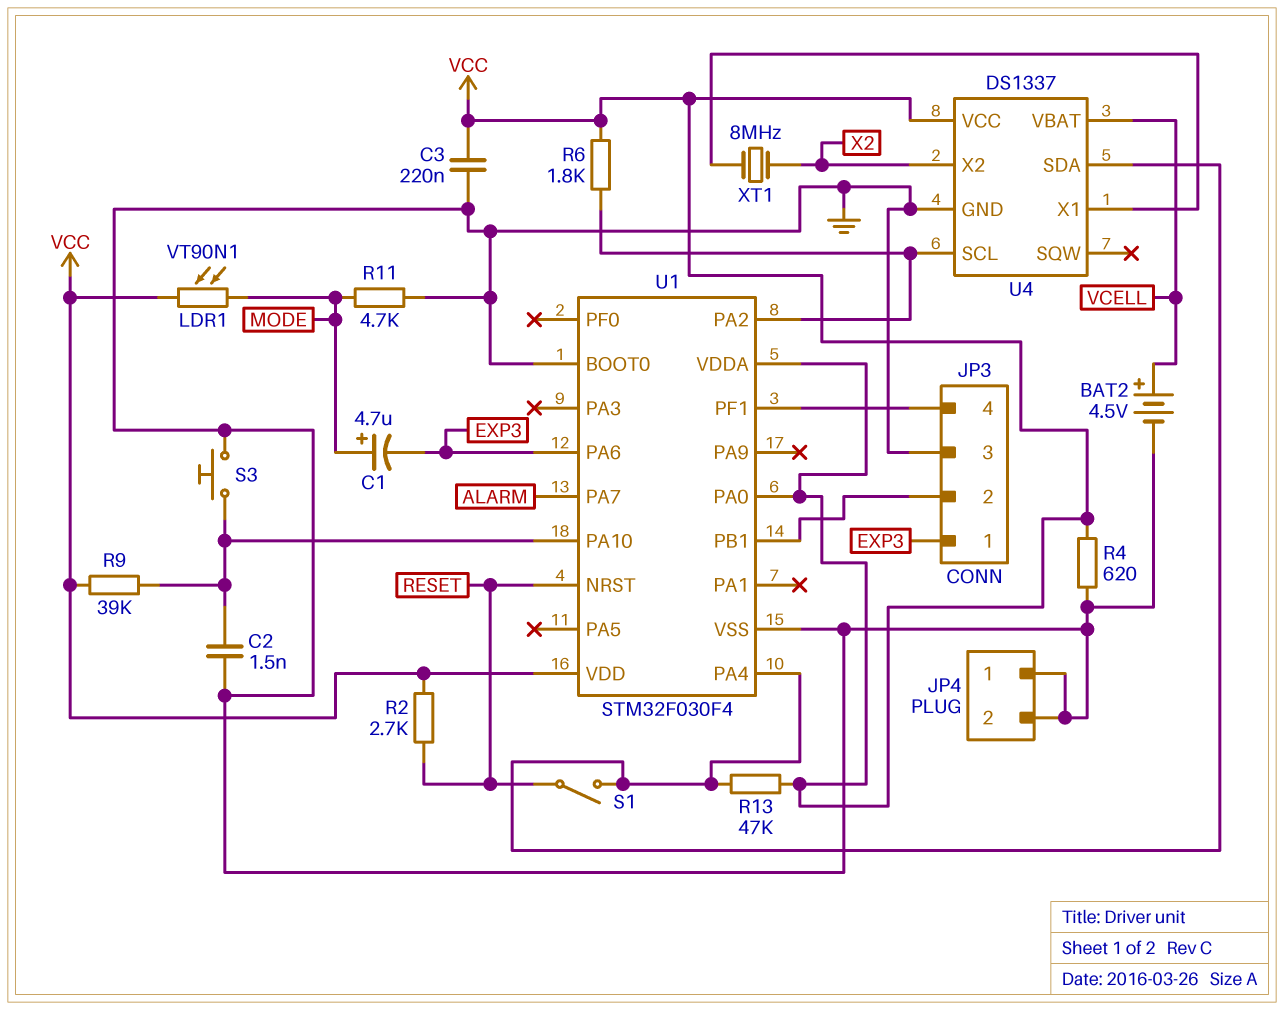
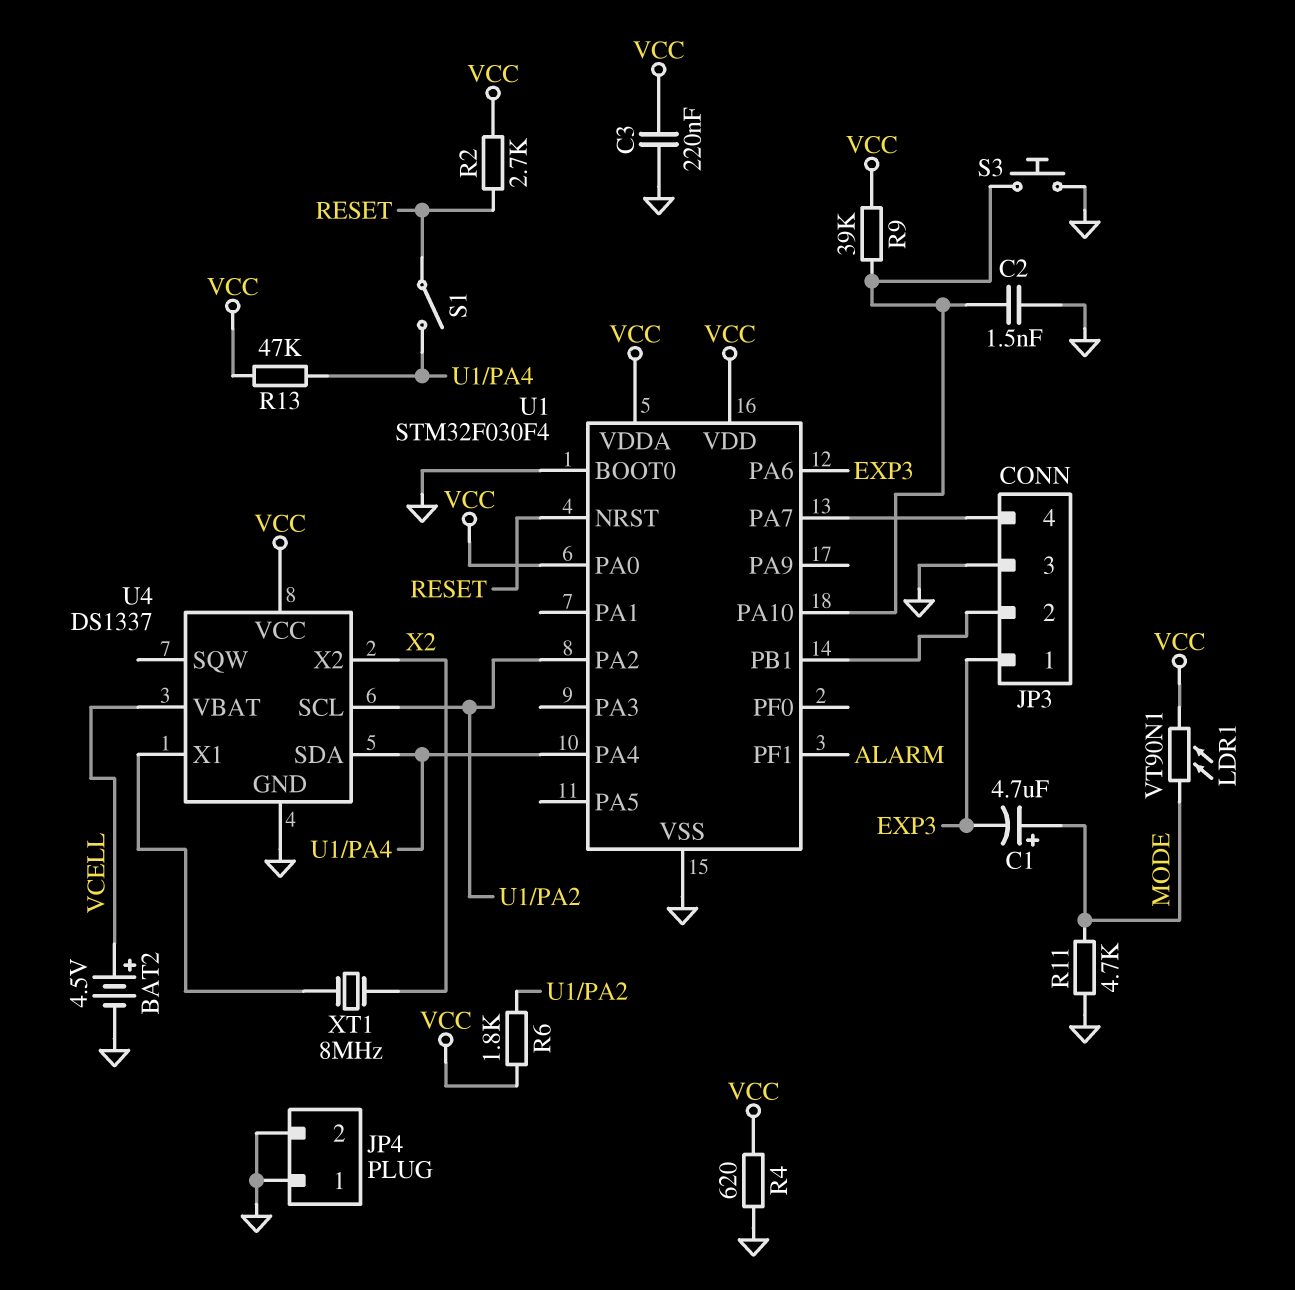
U1 pin PA7: ALARM -> JP3/4
U1 pin PF1: JP3/4 -> ALARM

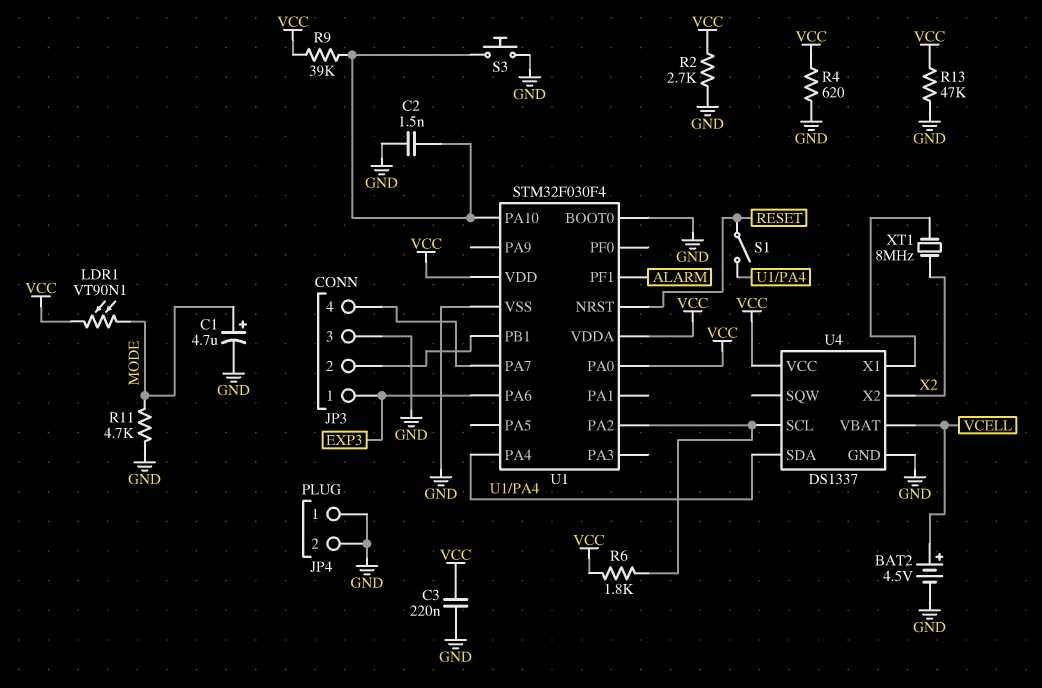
C1: 4.7uF (plus MODE, minus EXP3) -> 4.7uF (plus MODE, minus GND)
R2: 2.7k (RESET, VCC) -> 2.7k (GND, VCC)
R13: 47k (U1/PA4, VCC) -> 47k (GND, VCC)

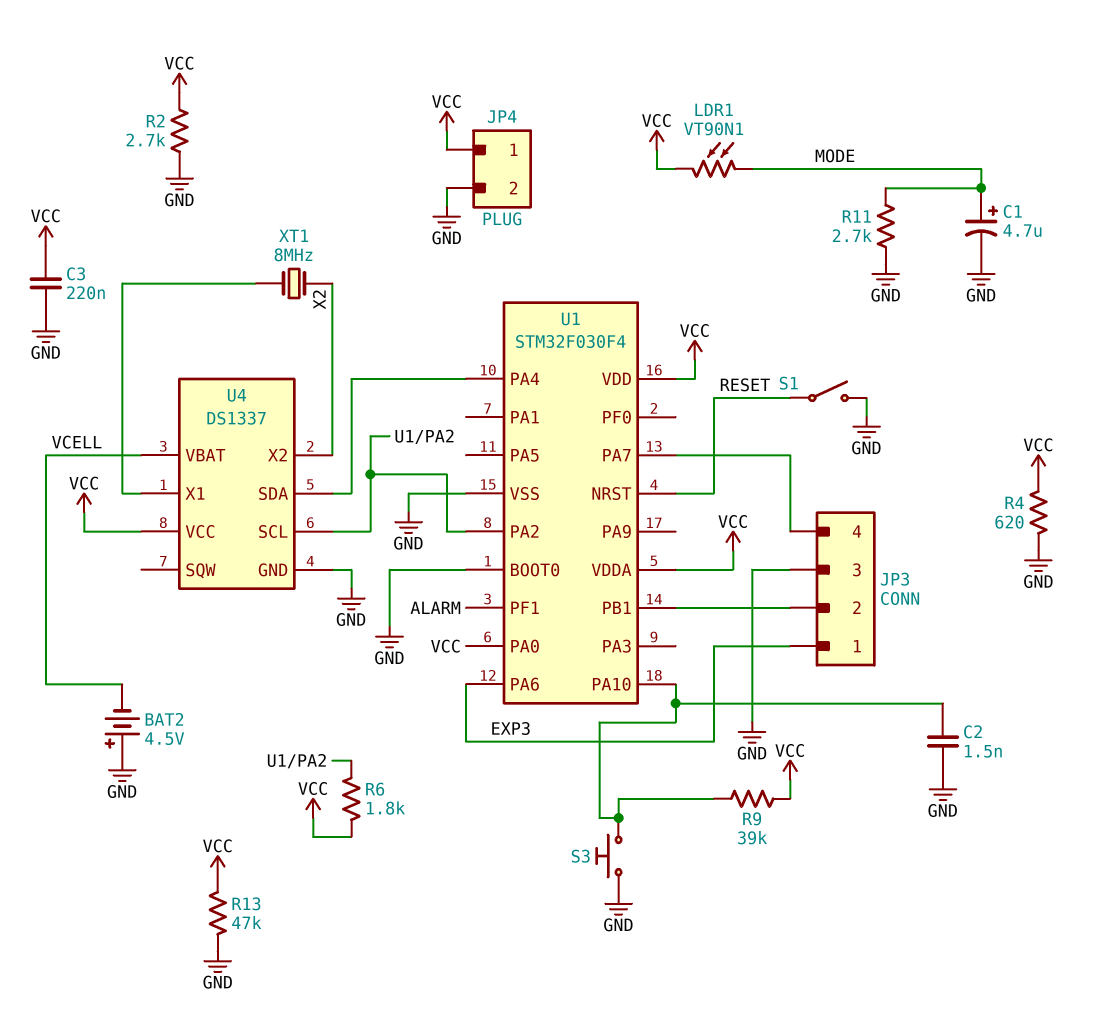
BAT2: 4.5V (plus VCELL, minus GND) -> 4.5V (plus GND, minus VCELL)
JP4 pin 1: GND -> VCC
R11: 4.7k (GND, MODE) -> 2.7k (GND, MODE)
S1: switch (RESET, U1/PA4) -> switch (GND, RESET)

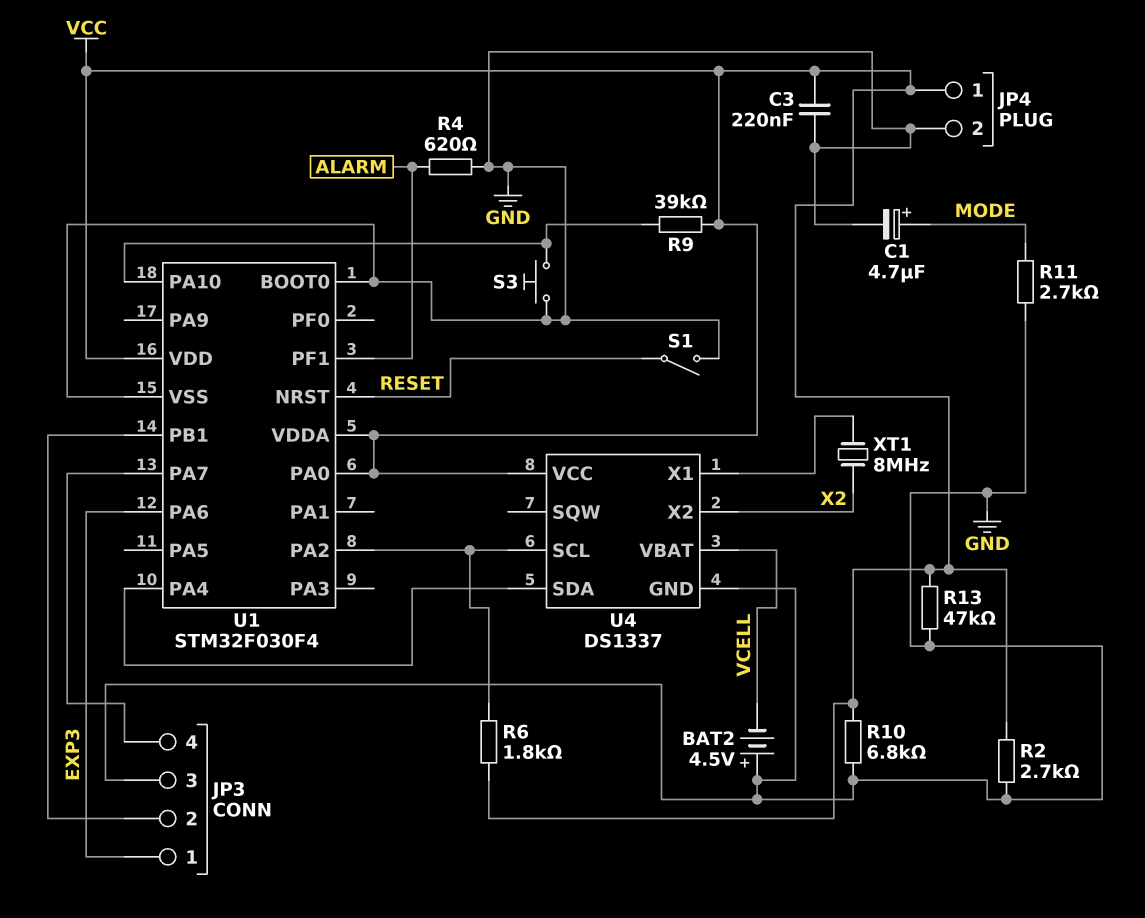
C2: 1.5nF (GND, U1/PA10) -> none
LDR1: VT90N1 (MODE, VCC) -> none
R4: 620 (GND, VCC) -> 620 (ALARM, GND)
R10: none -> 6.8k (GND, VCC)

